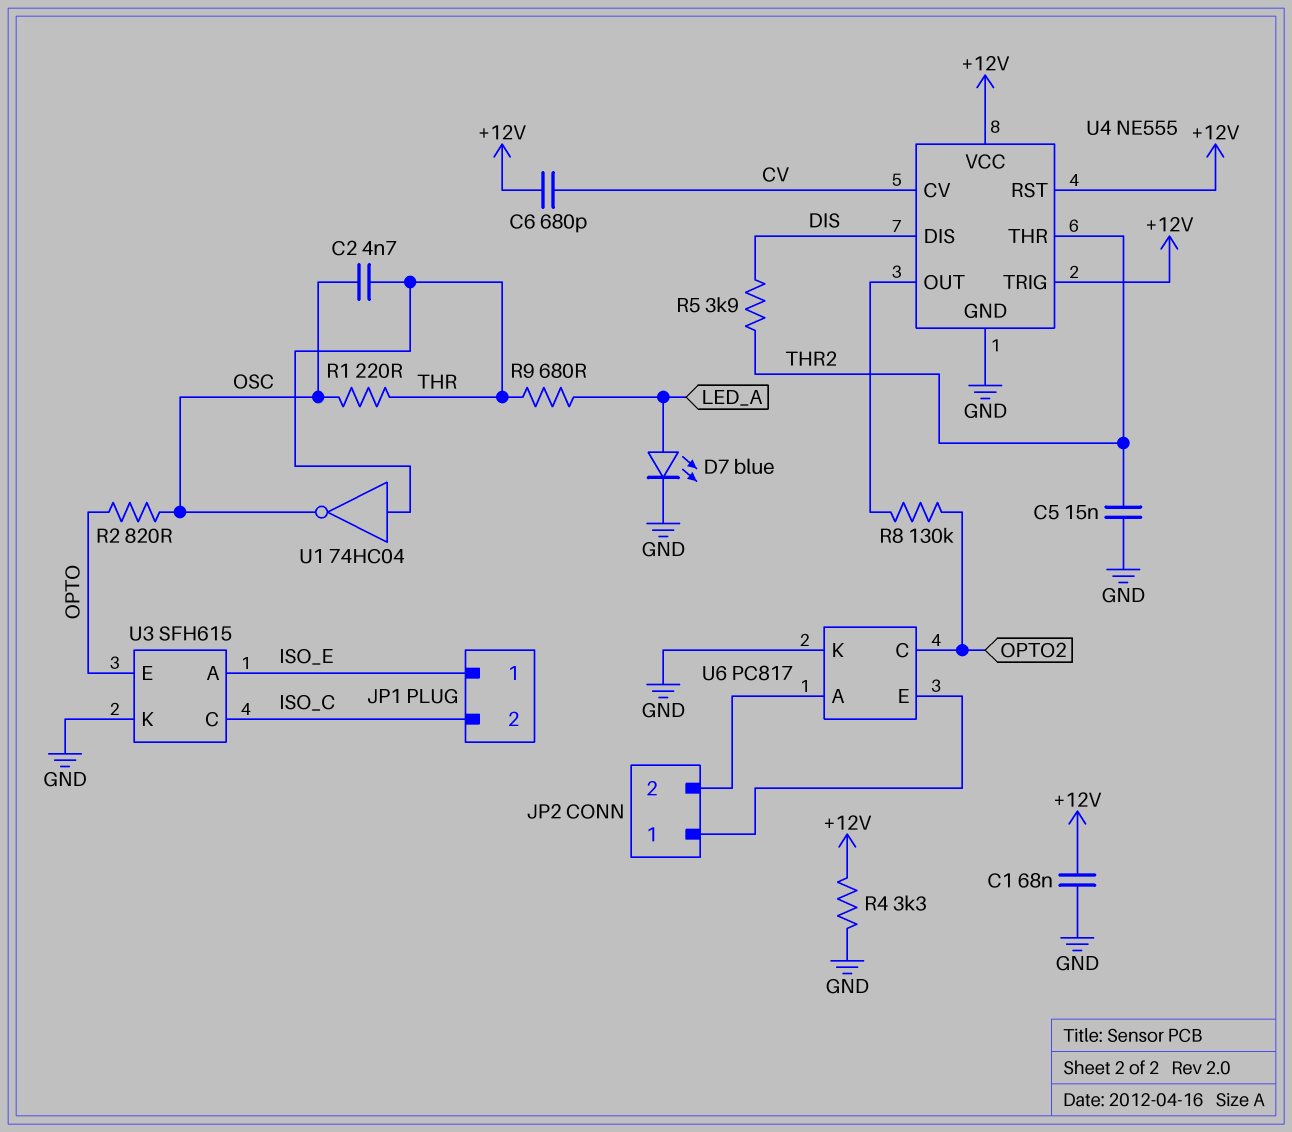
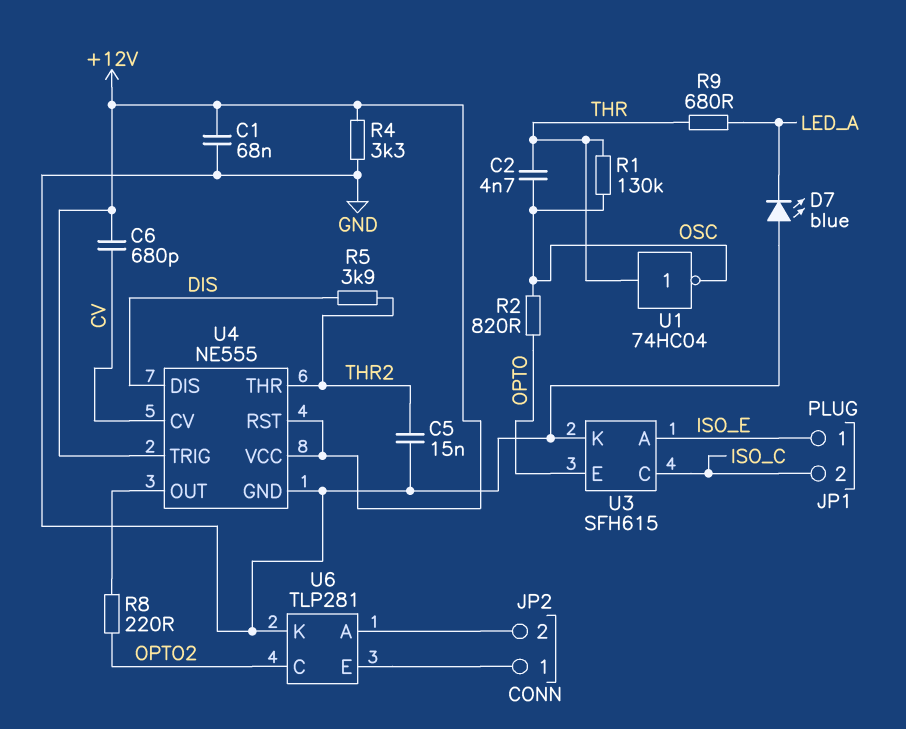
D7: LED blue (A LED_A, K GND) -> LED blue (A GND, K LED_A)
R1: 220 (OSC, THR) -> 130k (OSC, THR)
R8: 130k (OPTO2, U4/OUT) -> 220 (OPTO2, U4/OUT)
U6: PC817 -> TLP281

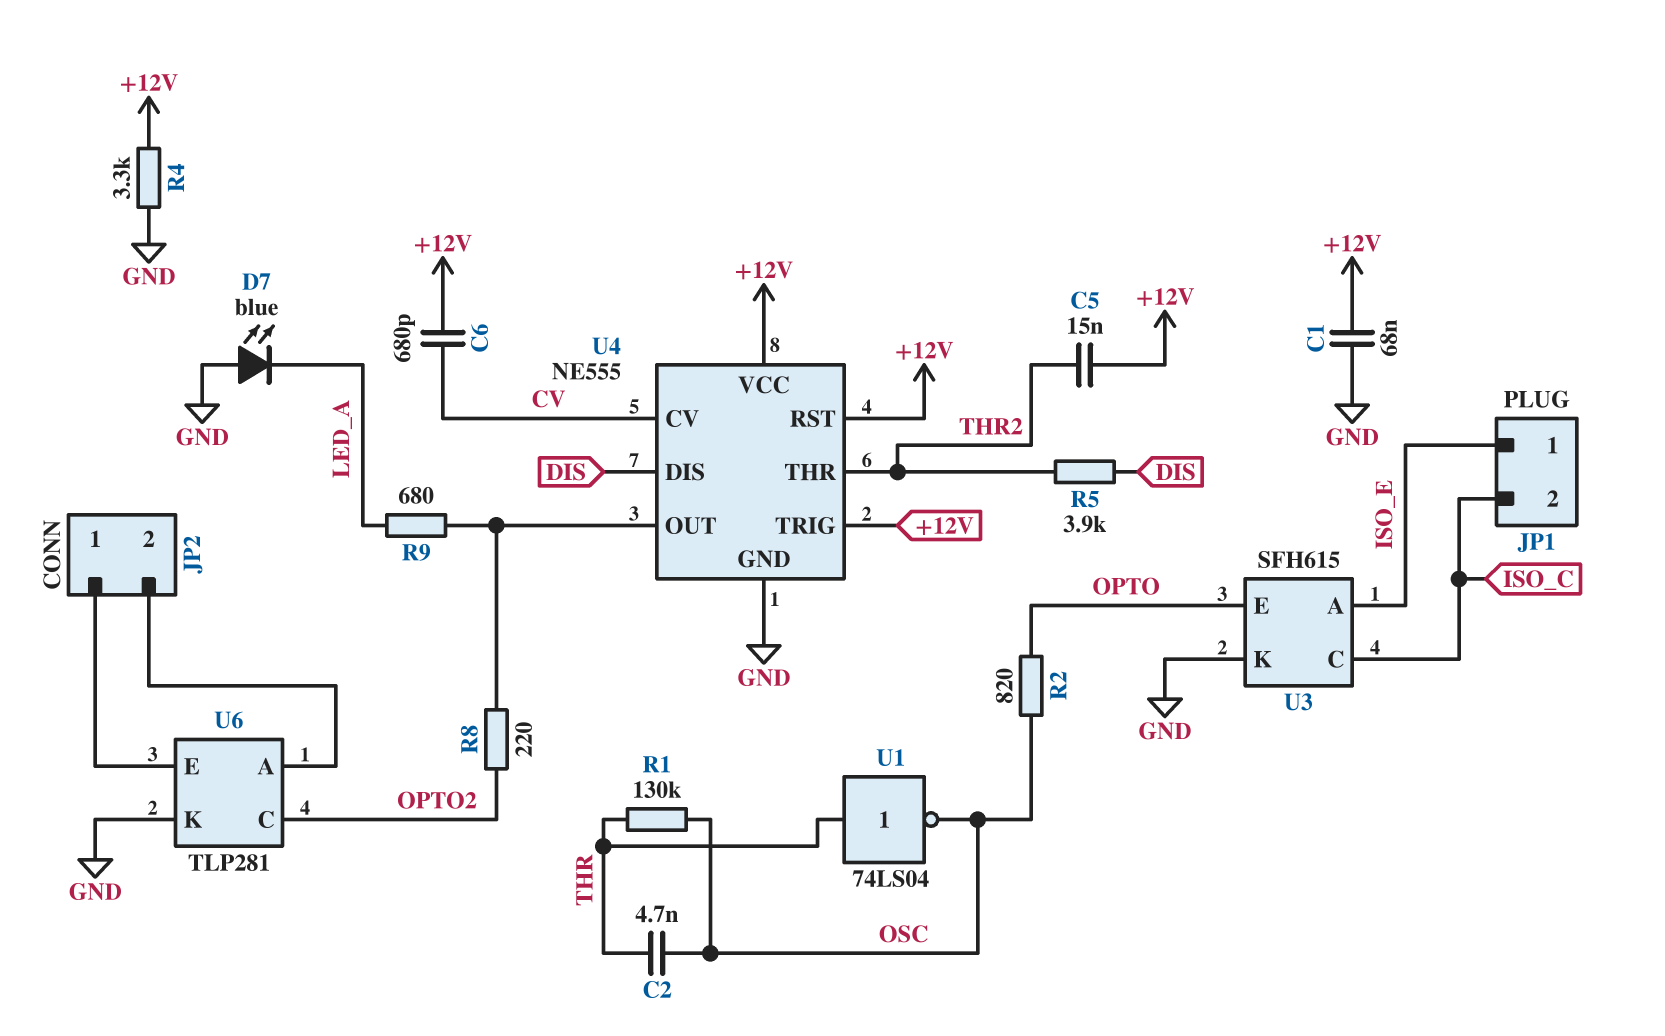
C5: 15nF (GND, THR2) -> 15nF (+12V, THR2)
R9: 680 (LED_A, THR) -> 680 (LED_A, U4/OUT)
U1: NOT 74HC04 (in THR, out OSC) -> NOT 74LS04 (in THR, out OSC)

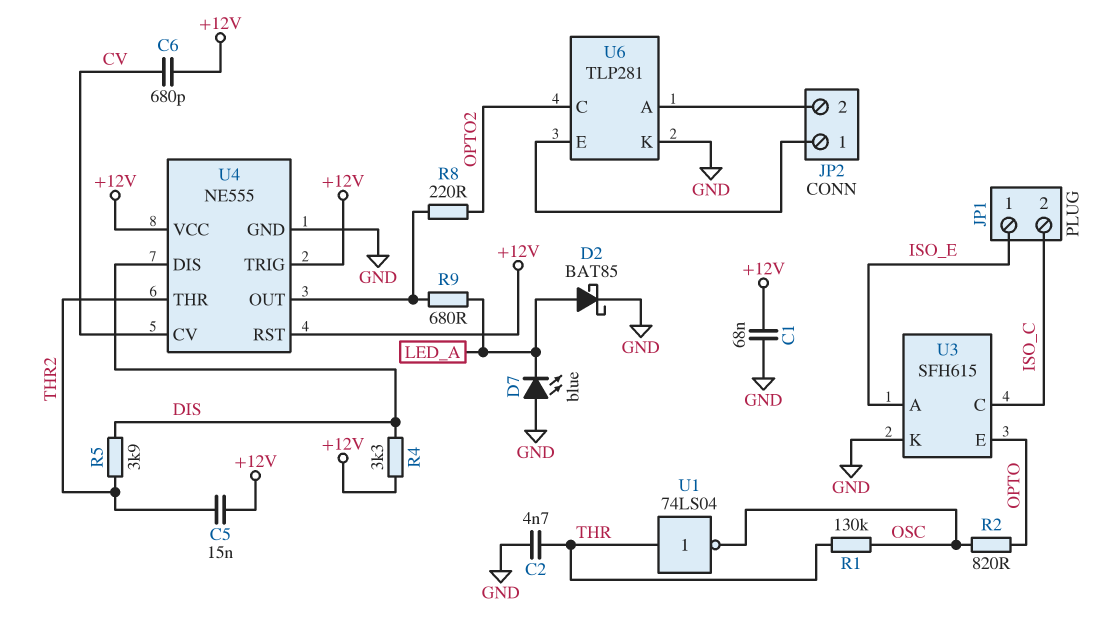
C2: 4.7nF (OSC, THR) -> 4.7nF (GND, THR)
D2: none -> schottky BAT85 (A LED_A, K GND)
R4: 3.3k (+12V, GND) -> 3.3k (+12V, DIS)

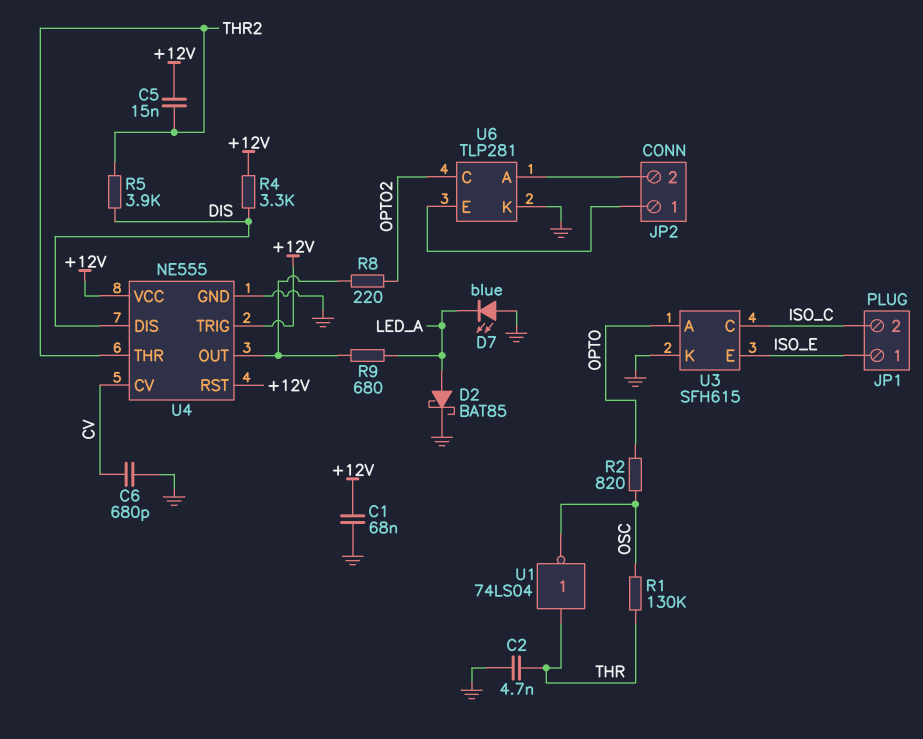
C6: 680pF (+12V, CV) -> 680pF (CV, GND)
U3 pin A: ISO_E -> OPTO
U3 pin E: OPTO -> ISO_E

